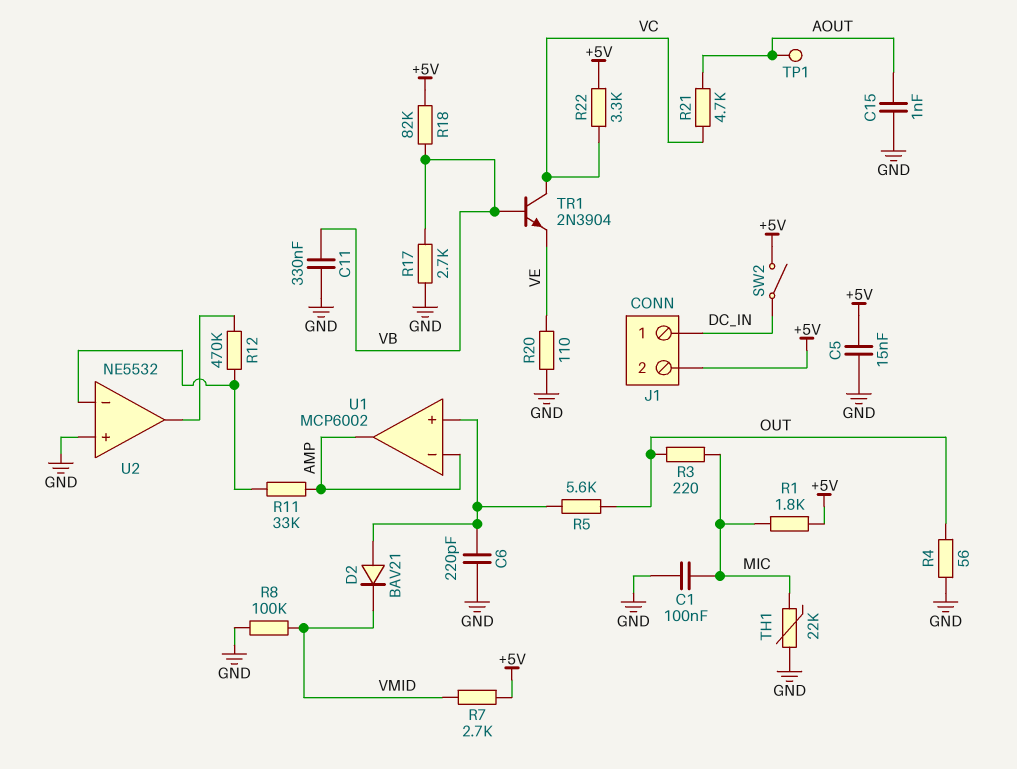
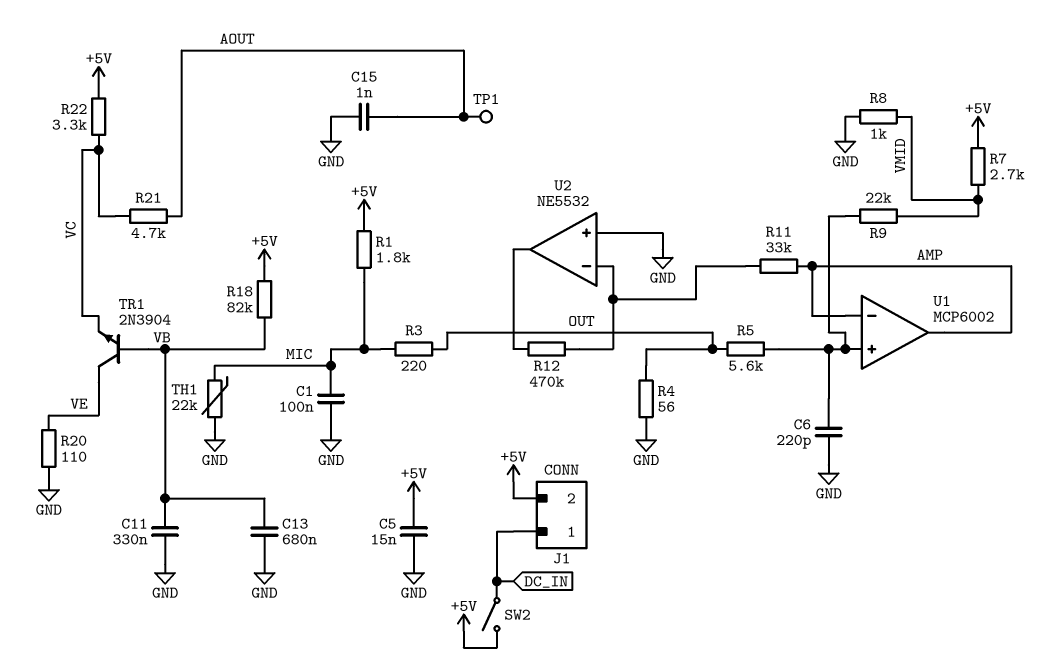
C13: none -> 680nF (GND, VB)
D2: diode BAV21 (A U1/in+, K VMID) -> none
R8: 100k (GND, VMID) -> 1k (GND, VMID)
R9: none -> 22k (U1/in+, VMID)
R17: 2.7k (GND, VB) -> none
TR1: NPN 2N3904 (B VB, C VC, E VE) -> NPN 2N3904 (B VB, C VE, E VC)

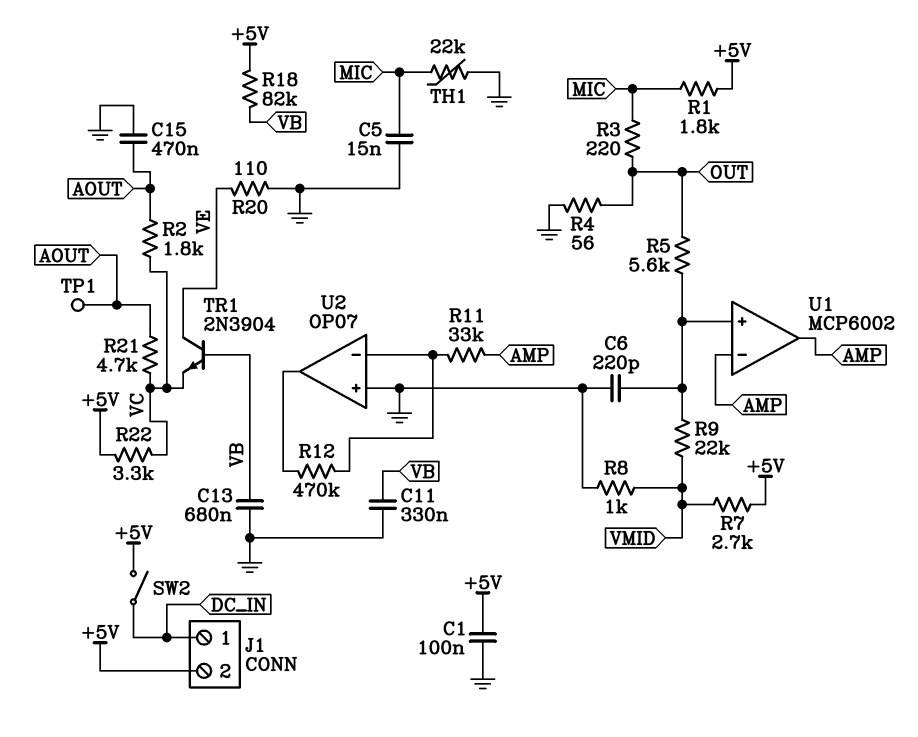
C1: 100nF (GND, MIC) -> 100nF (+5V, GND)
C5: 15nF (+5V, GND) -> 15nF (GND, MIC)
C15: 1nF (AOUT, GND) -> 470nF (AOUT, GND)
R2: none -> 1.8k (AOUT, VC)
U2: NE5532 -> OP07

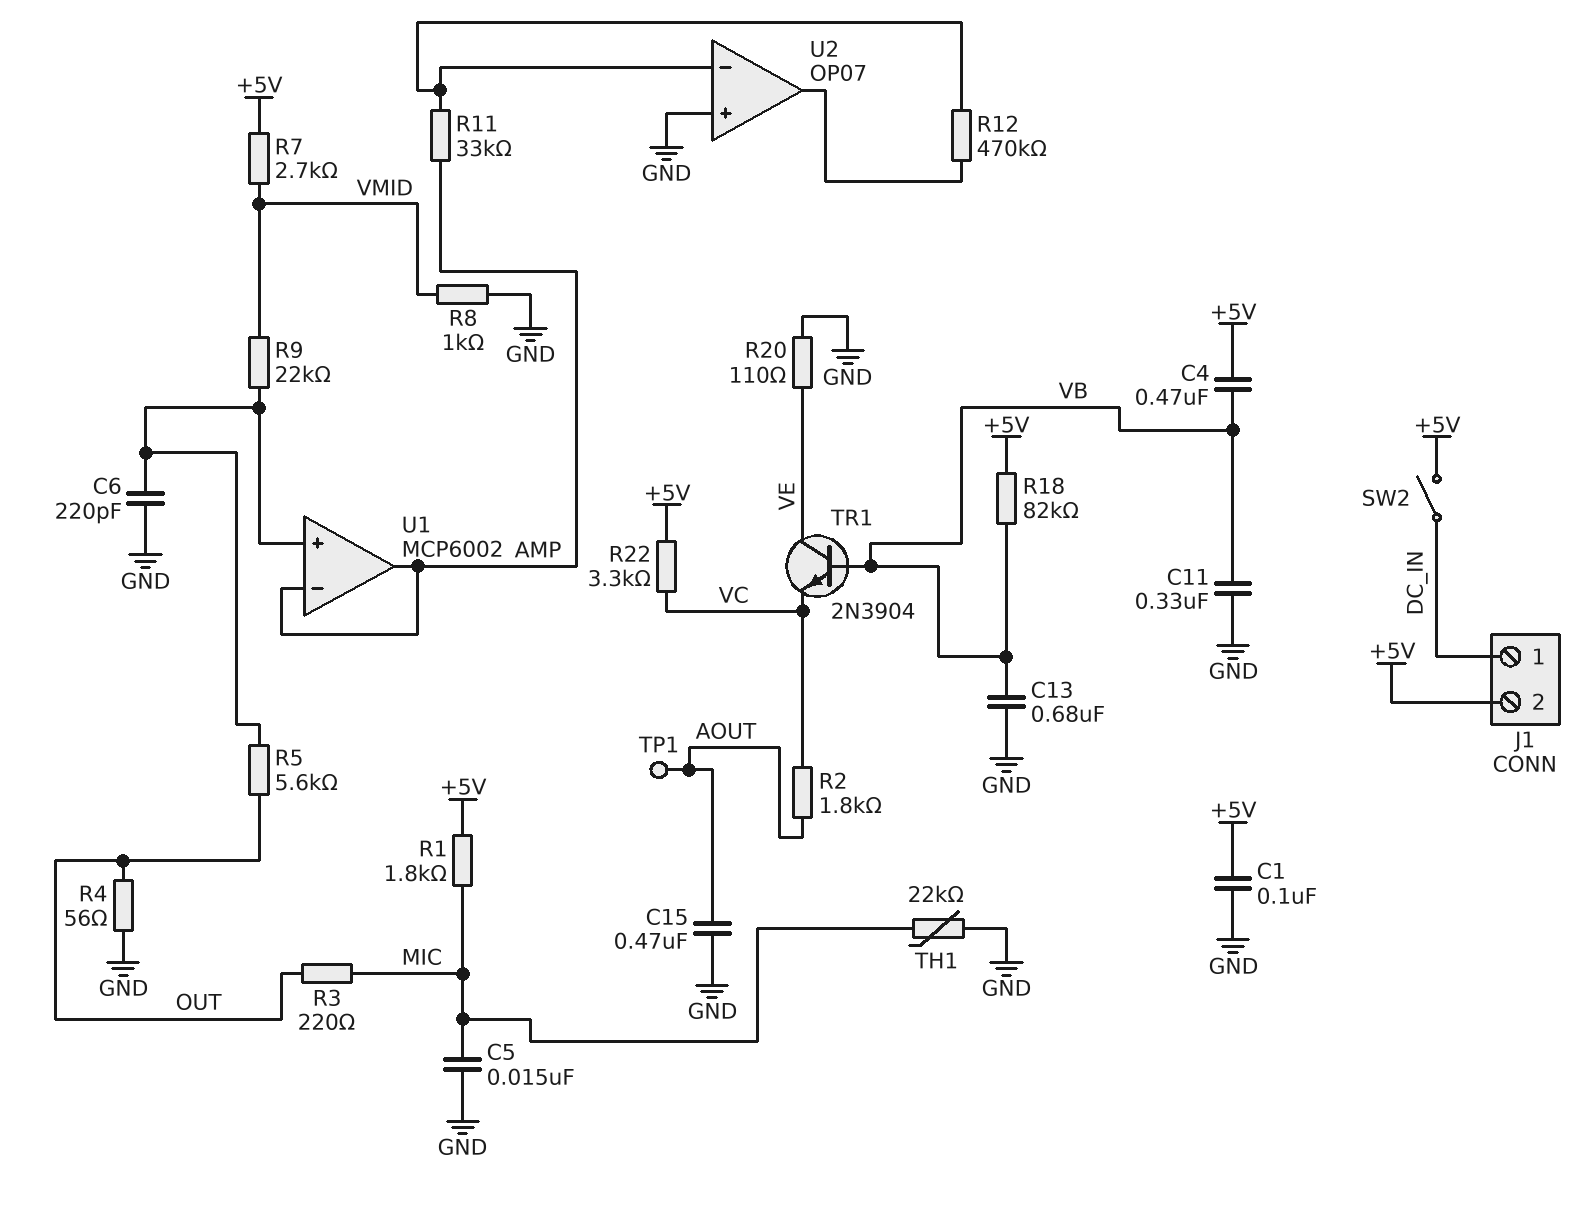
C4: none -> 470nF (+5V, VB)
R21: 4.7k (AOUT, VC) -> none

